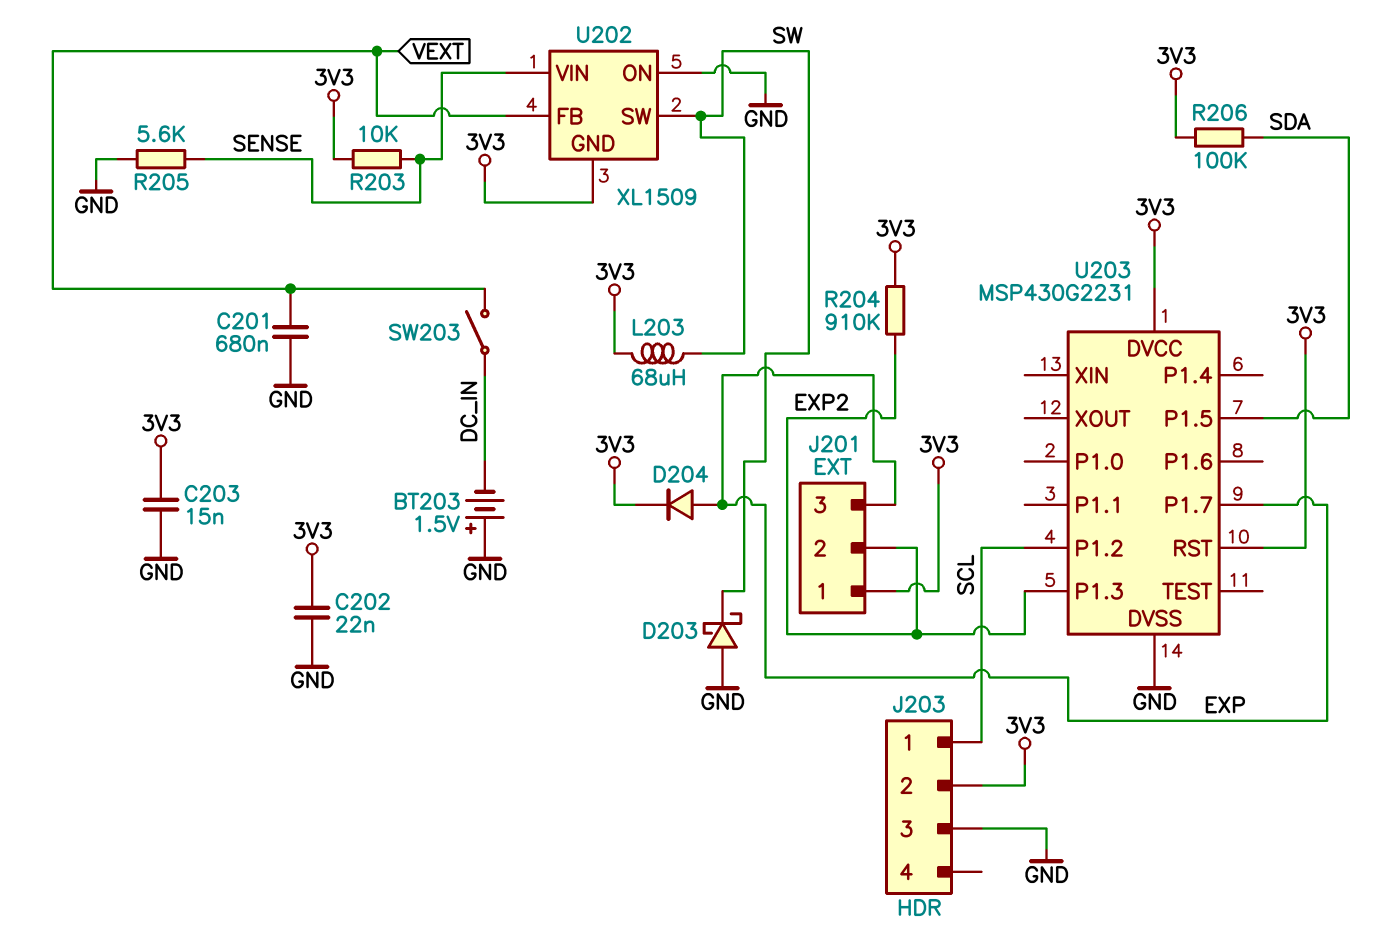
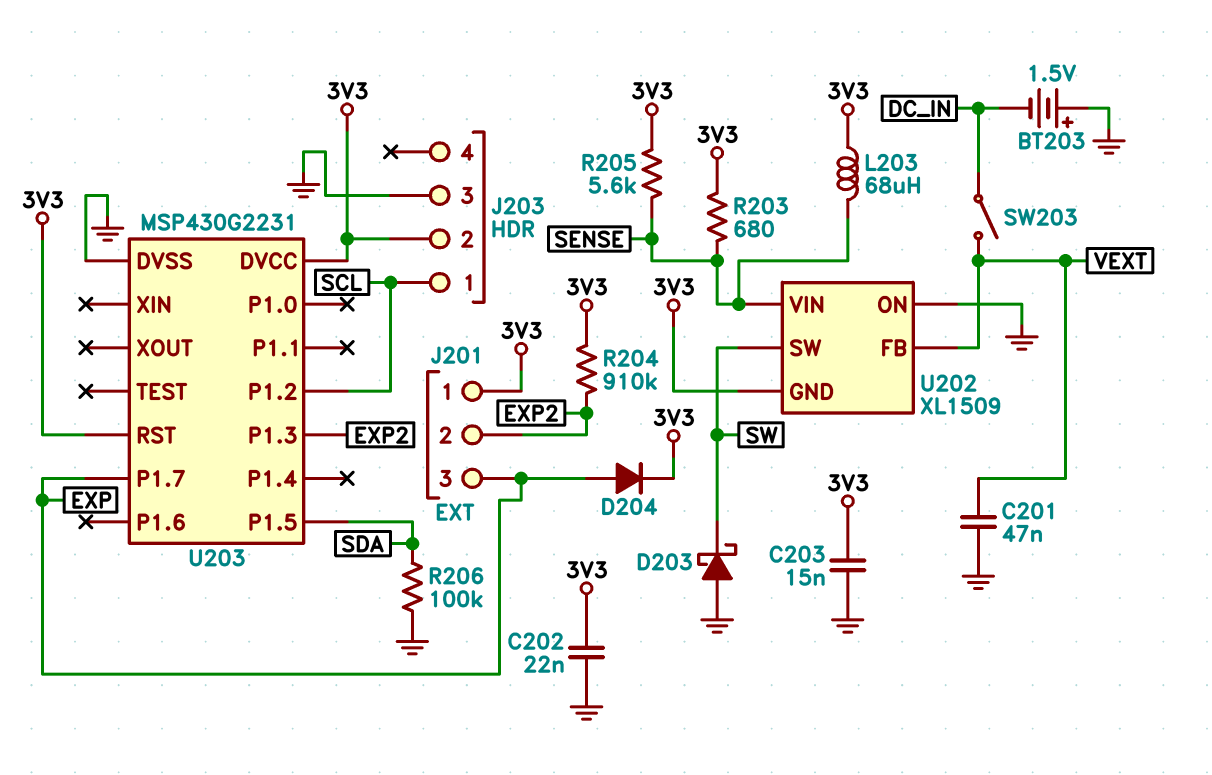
C201: 680nF (GND, VEXT) -> 47nF (GND, VEXT)
L203: 68uH (3V3, SW) -> 68uH (3V3, SENSE)
R203: 10k (3V3, SENSE) -> 680 (3V3, SENSE)
R205: 5.6k (GND, SENSE) -> 5.6k (3V3, SENSE)
R206: 100k (3V3, SDA) -> 100k (GND, SDA)

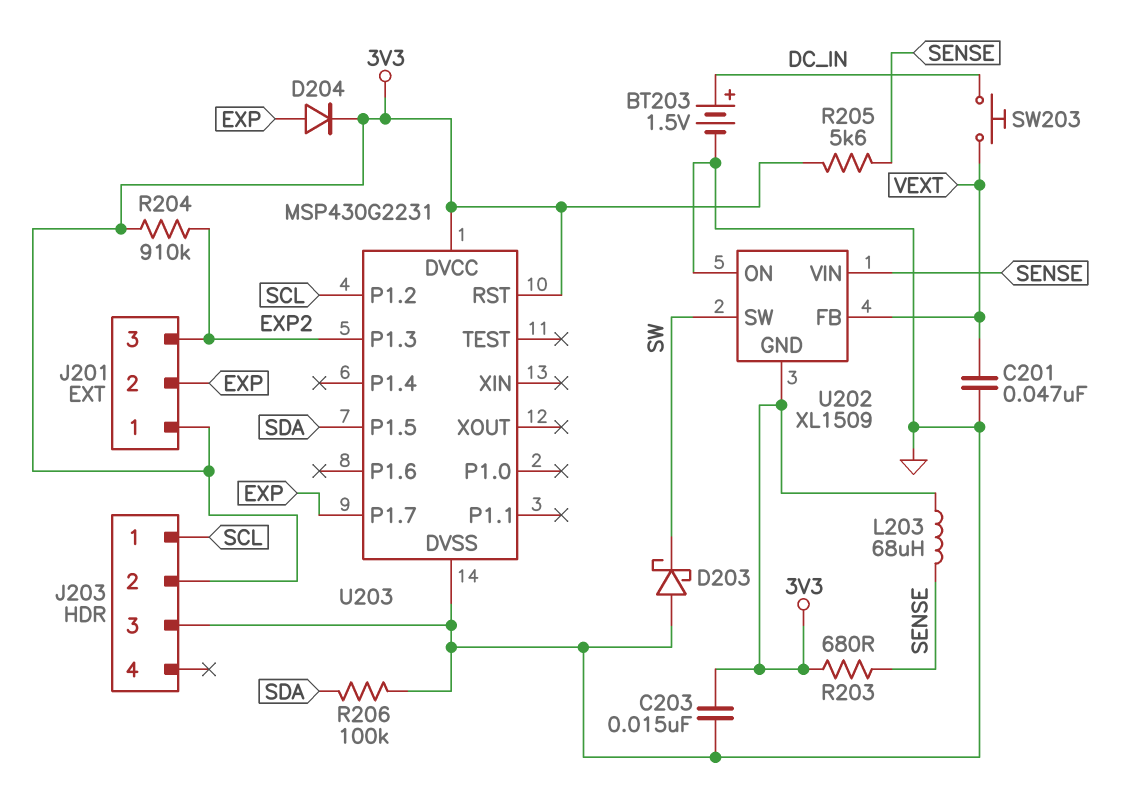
BT203: 1.5V (plus GND, minus DC_IN) -> 1.5V (plus DC_IN, minus GND)
C202: 22nF (3V3, GND) -> none
J201 pin 2: EXP2 -> EXP
J201 pin 3: EXP -> EXP2
SW203: switch (DC_IN, VEXT) -> button (DC_IN, VEXT)

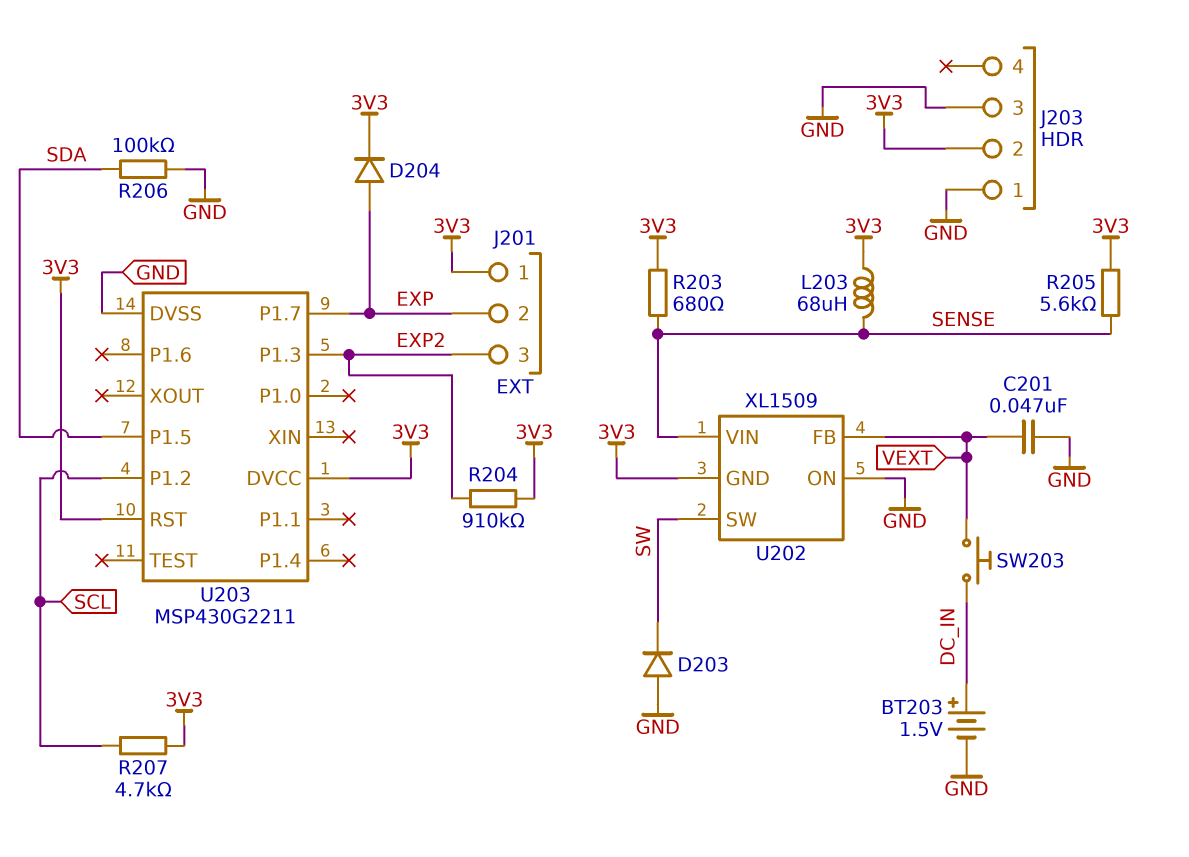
C203: 15nF (3V3, GND) -> none
D203: schottky (A GND, K SW) -> diode (A GND, K SW)
J203 pin 1: SCL -> GND
R207: none -> 4.7k (3V3, SCL)
U203: MSP430G2231 -> MSP430G2211

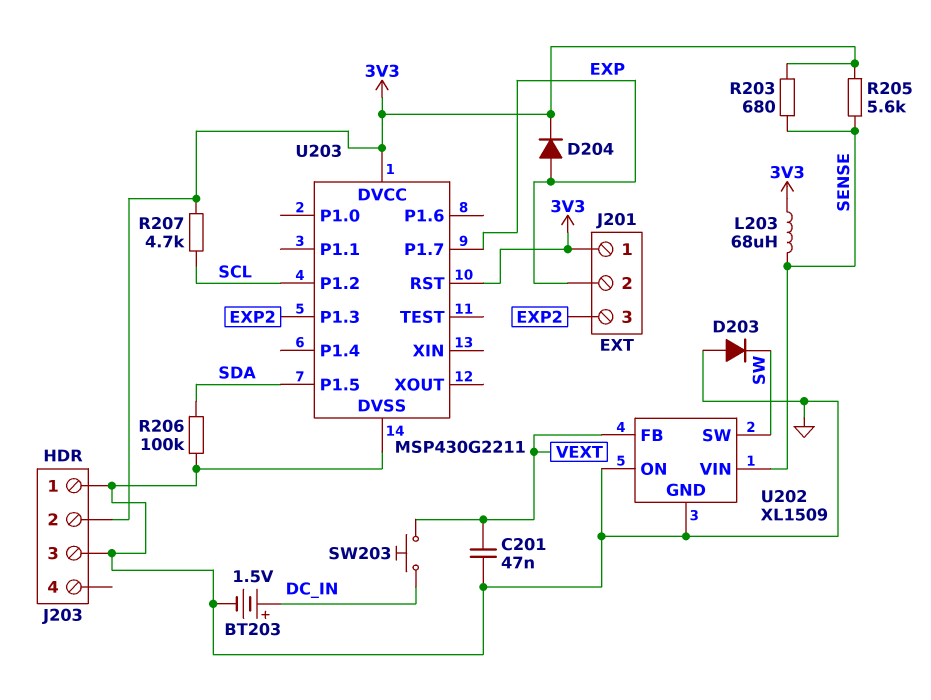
R204: 910k (3V3, EXP2) -> none
U202 pin GND: 3V3 -> GND

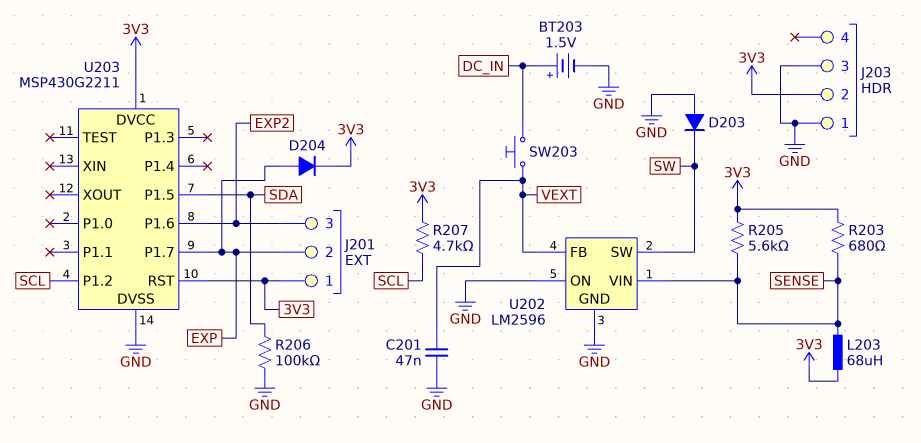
U202: XL1509 -> LM2596
U203 pin P1.3: EXP2 -> none
U203 pin P1.6: none -> EXP2

